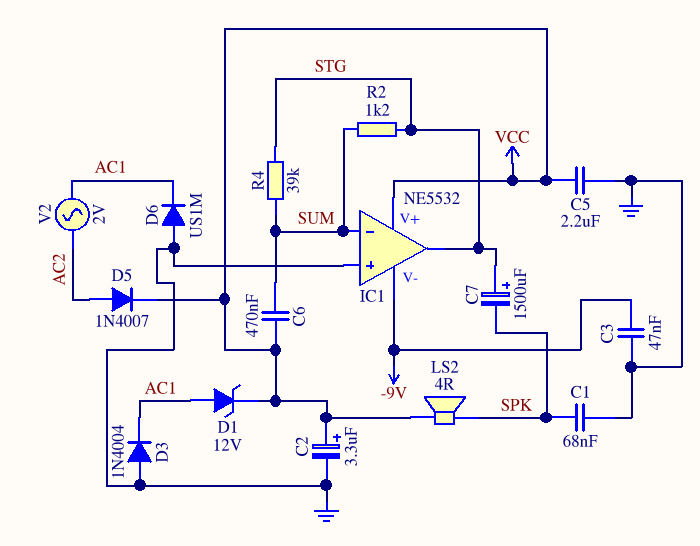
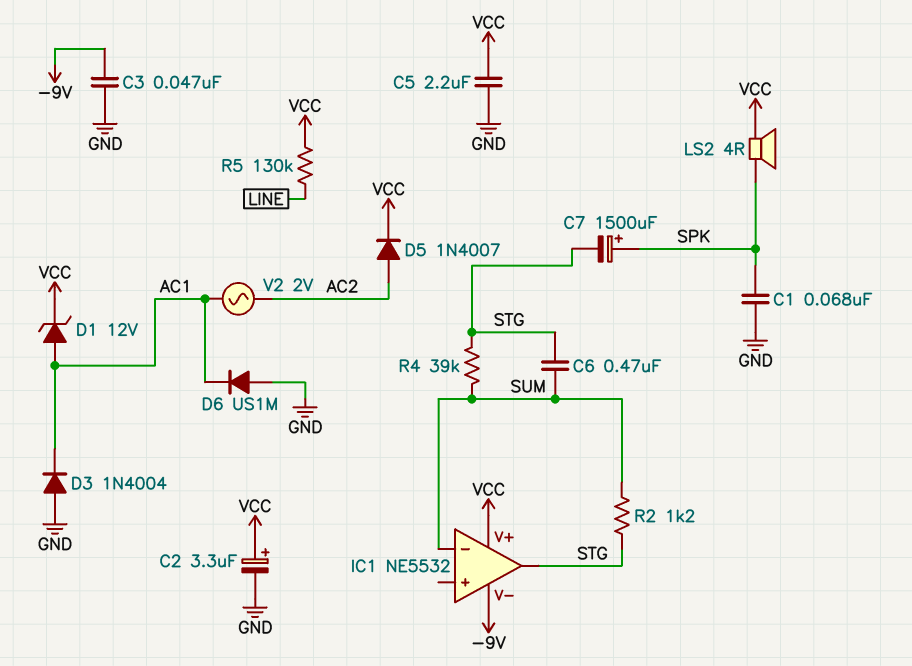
C6: 470nF (SUM, VCC) -> 470nF (STG, SUM)
C7: 1500uF (plus STG, minus SPK) -> 1500uF (plus SPK, minus STG)
IC1 pin in+: GND -> none
R5: none -> 130k (LINE, VCC)

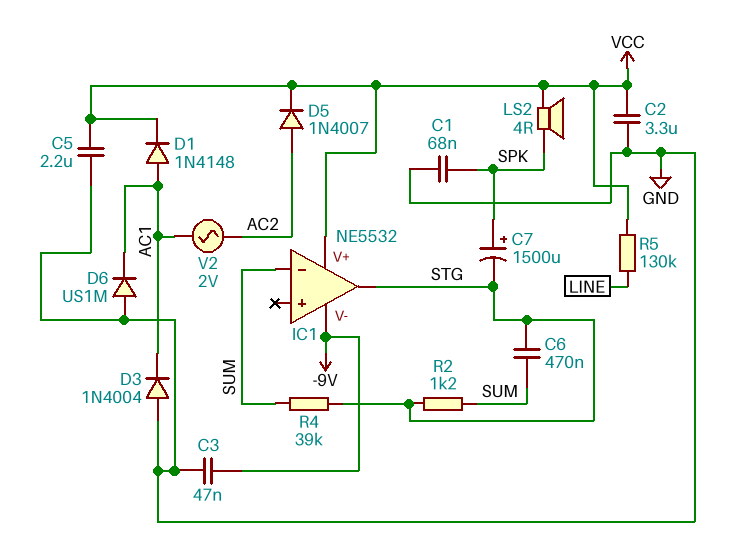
C2: 3.3uF (plus VCC, minus GND) -> 3.3uF (GND, VCC)
D1: zener 12V (A AC1, K VCC) -> diode 1N4148 (A AC1, K VCC)

